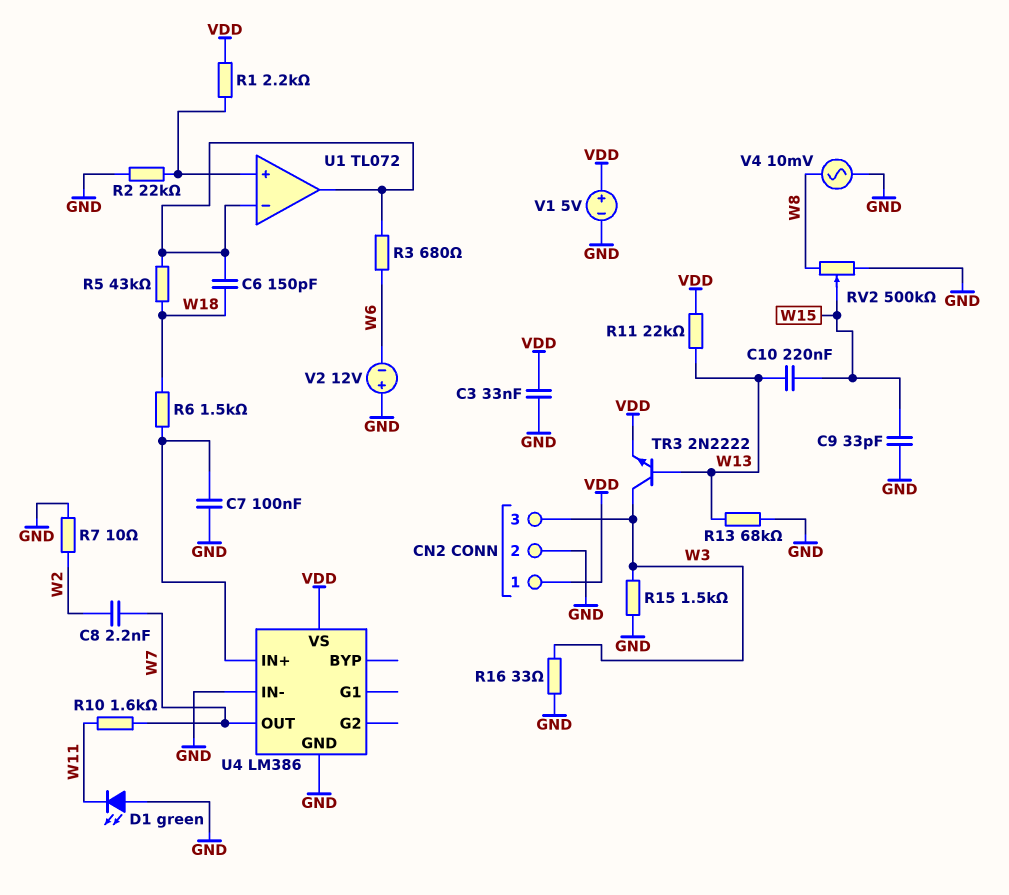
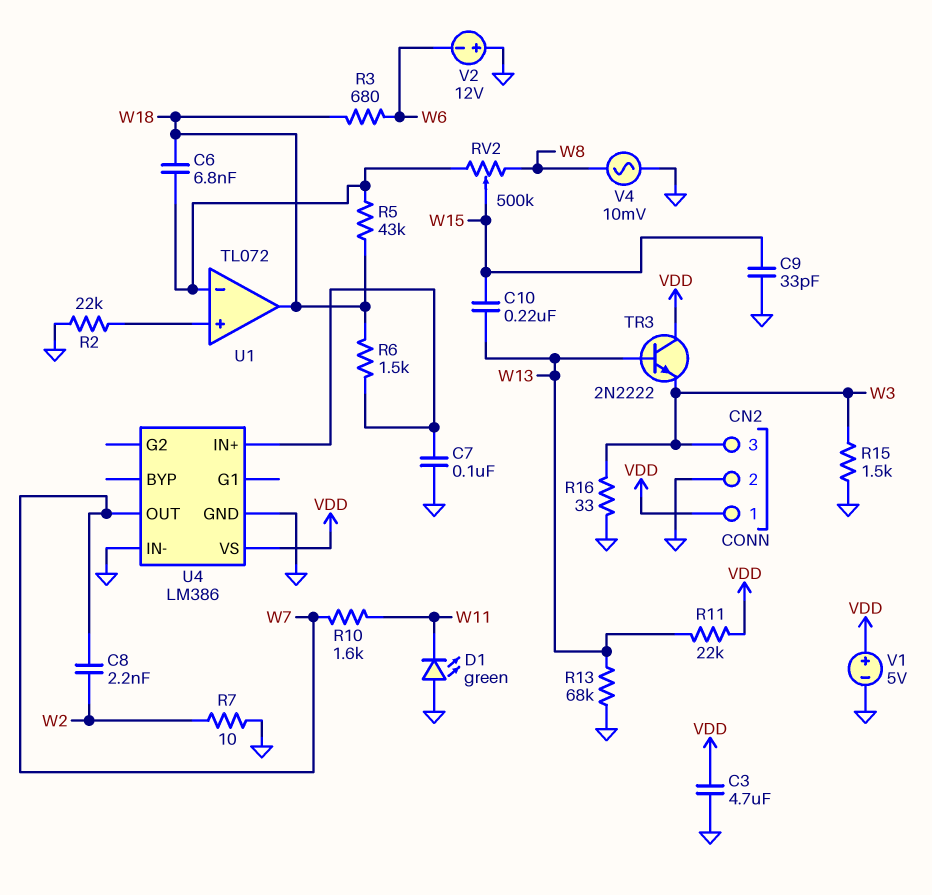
C3: 33nF (GND, VDD) -> 4.7uF (GND, VDD)
C6: 150pF (U1/in-, W18) -> 6.8nF (U1/in-, W18)
R1: 2.2k (U1/in+, VDD) -> none
R3: 680 (U1/in-, W6) -> 680 (W6, W18)
RV2: 500k (GND, W8, wiper W15) -> 500k (U1/in-, W8, wiper W15)
TR3: NPN 2N2222 (B W13, C W3, E VDD) -> NPN 2N2222 (B W13, C VDD, E W3)
U1 pin out: U1/in- -> W18

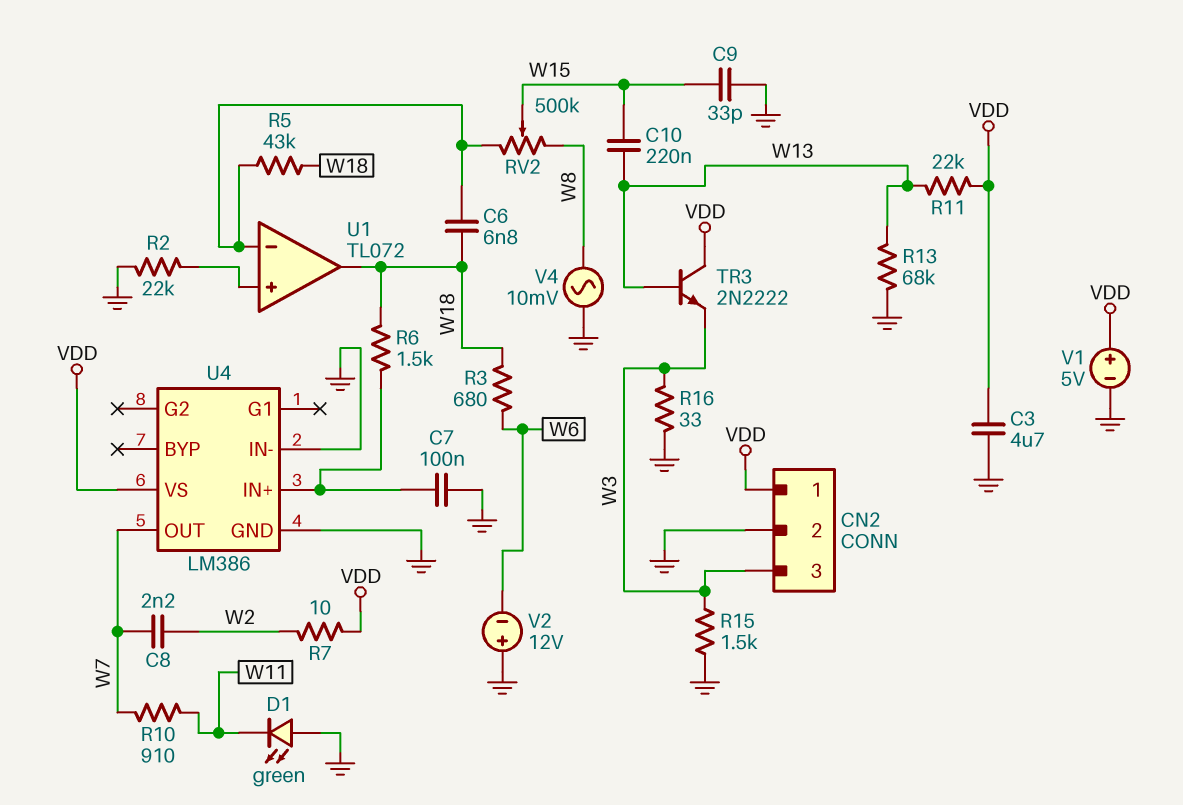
R7: 10 (GND, W2) -> 10 (VDD, W2)
R10: 1.6k (W7, W11) -> 910 (W7, W11)

